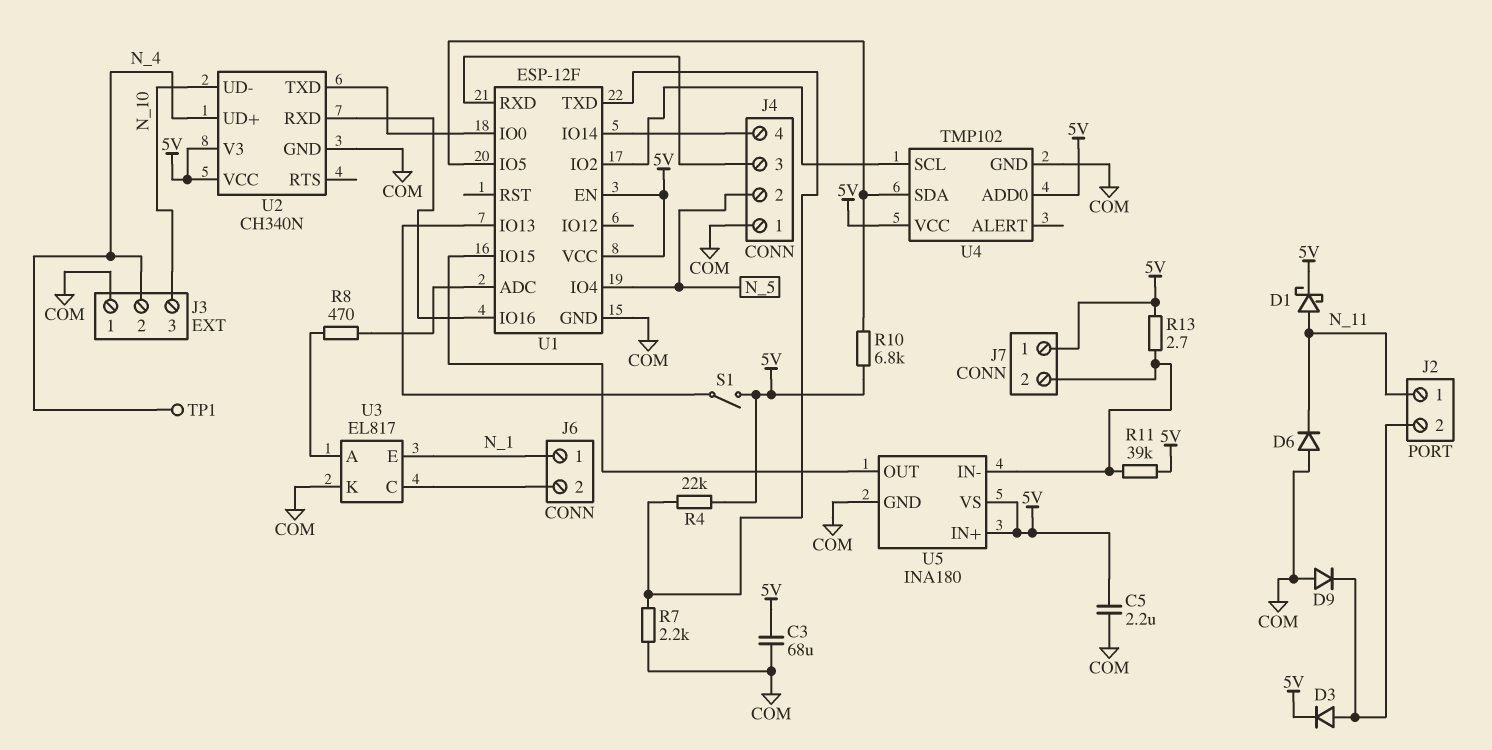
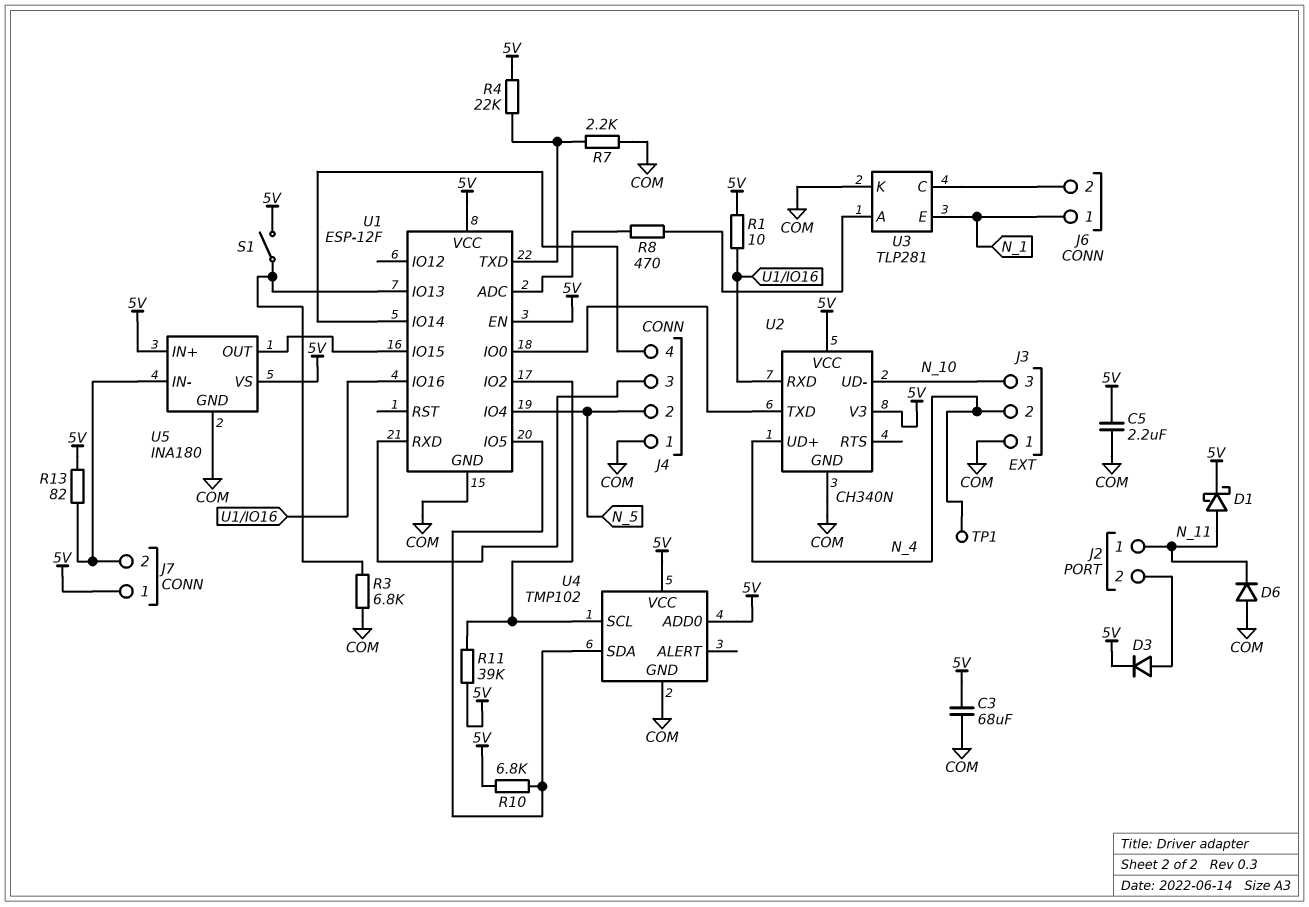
D9: diode (A COM, K J2/2) -> none
R1: none -> 10 (5V, U1/IO16)
R3: none -> 6.8k (COM, U1/IO13)
R11: 39k (5V, J7/2) -> 39k (5V, U1/IO2)
R13: 2.7 (5V, J7/2) -> 82 (5V, J7/2)
U3: EL817 -> TLP281

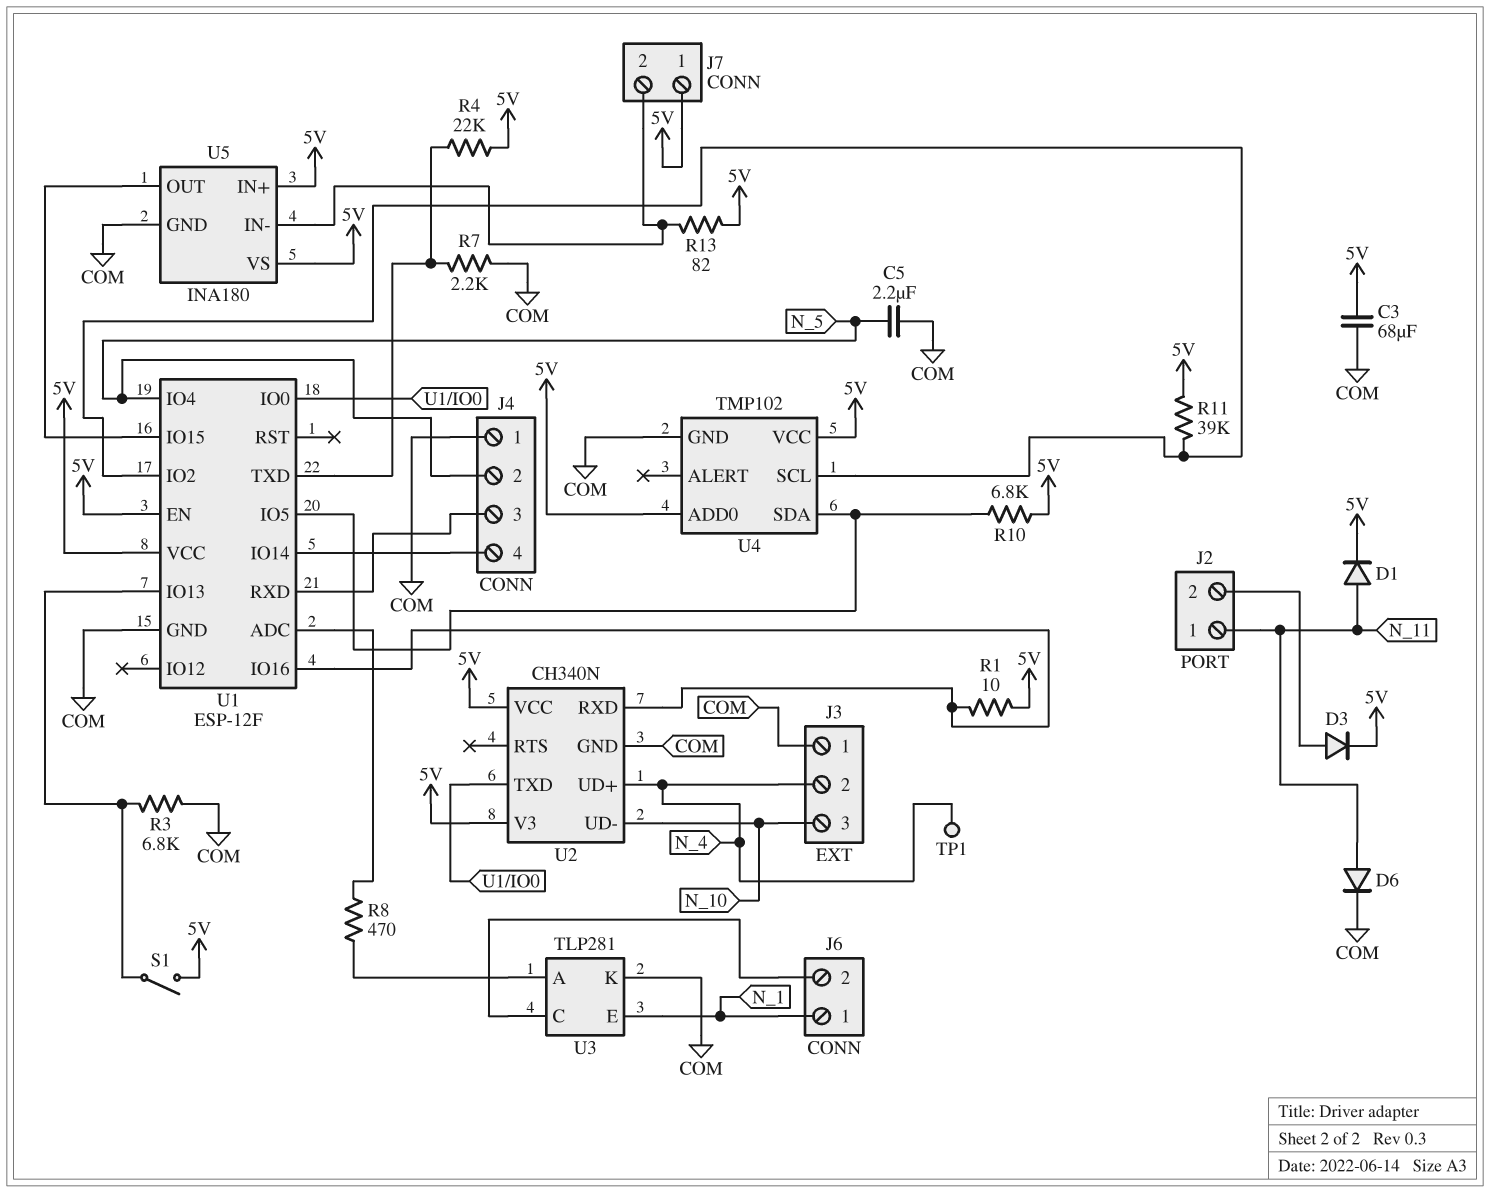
C5: 2.2uF (5V, COM) -> 2.2uF (COM, N_5)
D1: schottky (A N_11, K 5V) -> diode (A N_11, K 5V)
D6: diode (A COM, K N_11) -> diode (A N_11, K COM)

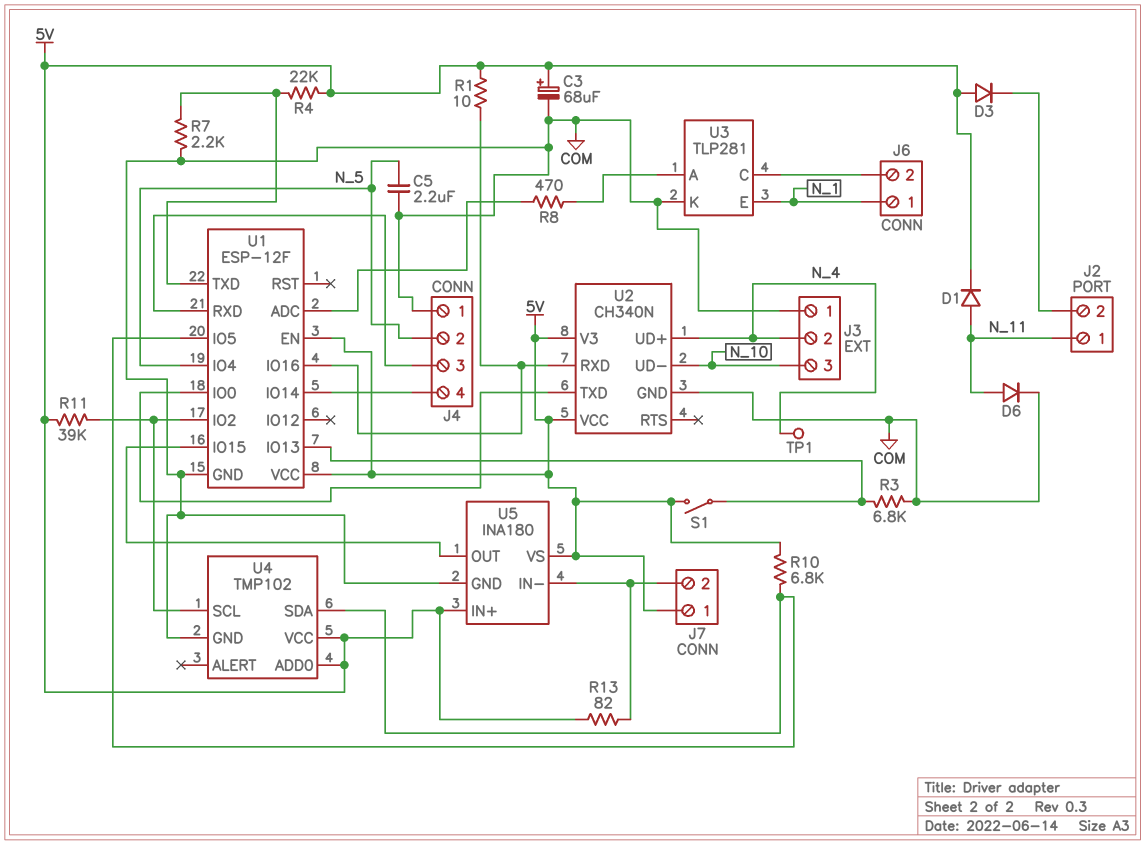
C3: 68uF (5V, COM) -> 68uF (plus 5V, minus COM)
D3: diode (A J2/2, K 5V) -> diode (A 5V, K J2/2)

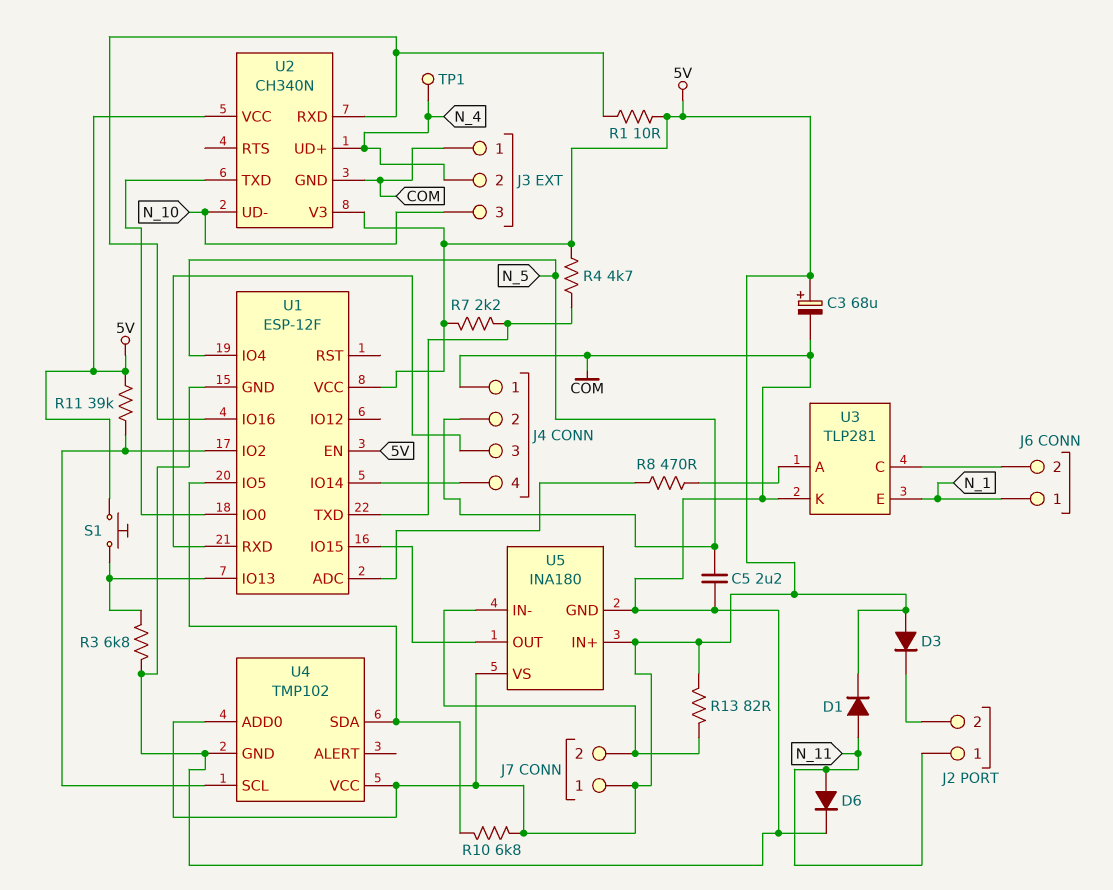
R4: 22k (5V, U1/TXD) -> 4.7k (5V, U1/TXD)
R7: 2.2k (COM, U1/TXD) -> 2.2k (5V, U1/TXD)
S1: switch (5V, U1/IO13) -> button (5V, U1/IO13)

